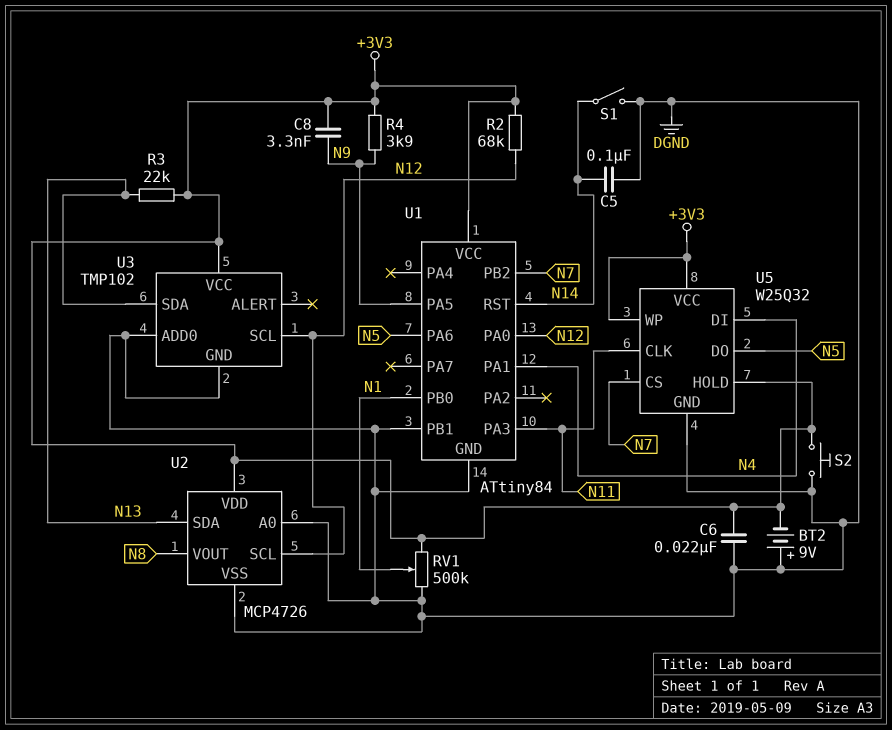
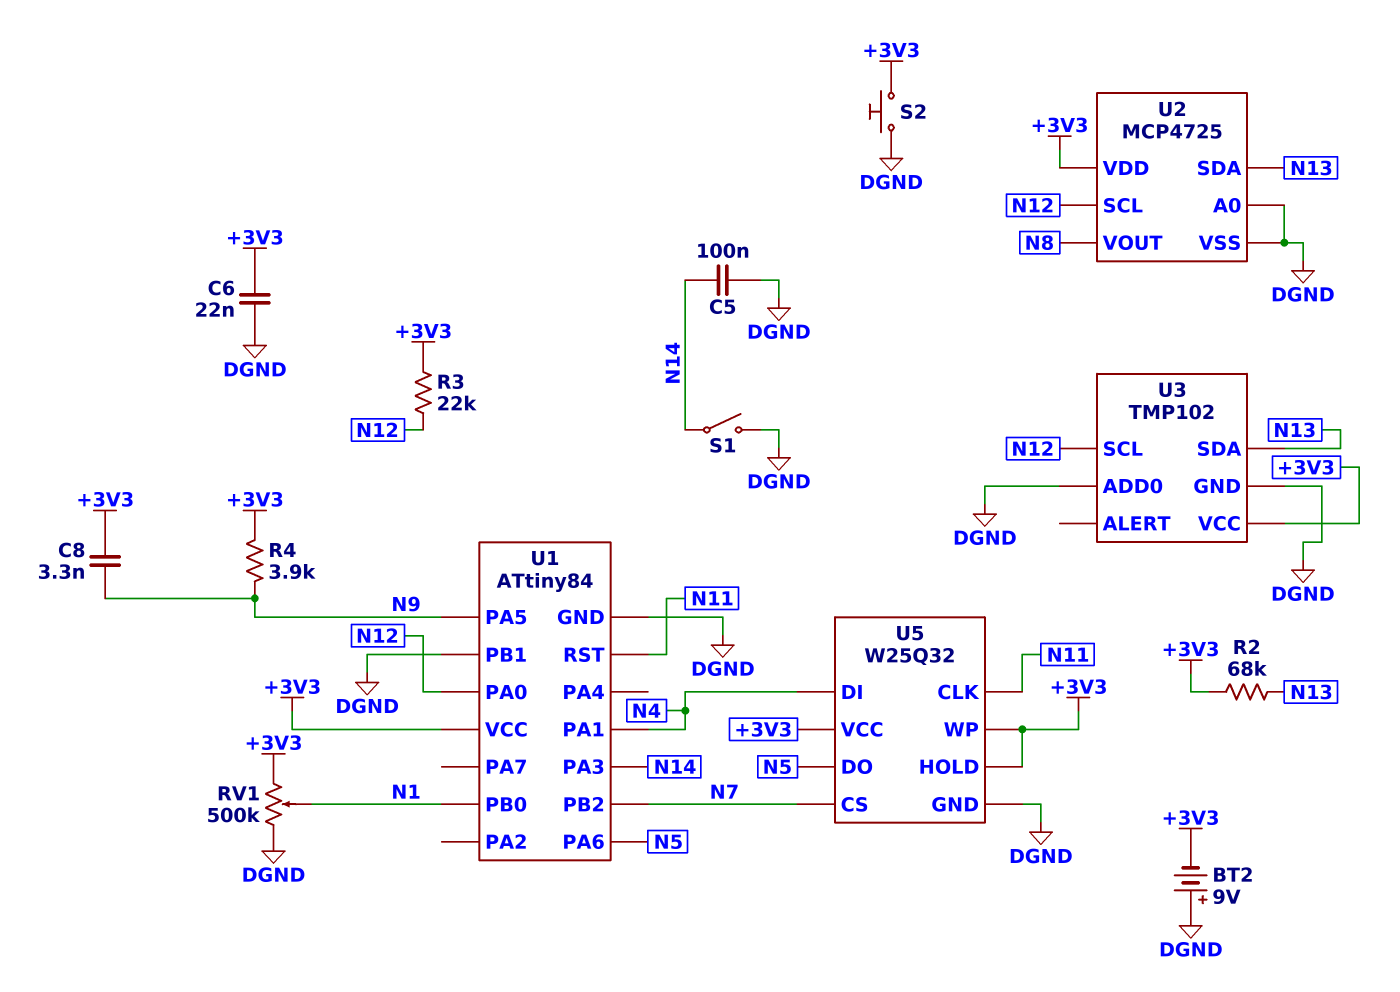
R2: 68k (+3V3, N12) -> 68k (+3V3, N13)
R3: 22k (+3V3, N13) -> 22k (+3V3, N12)
U1 pin PA3: N11 -> N14
U1 pin RST: N14 -> N11
U2: MCP4726 -> MCP4725

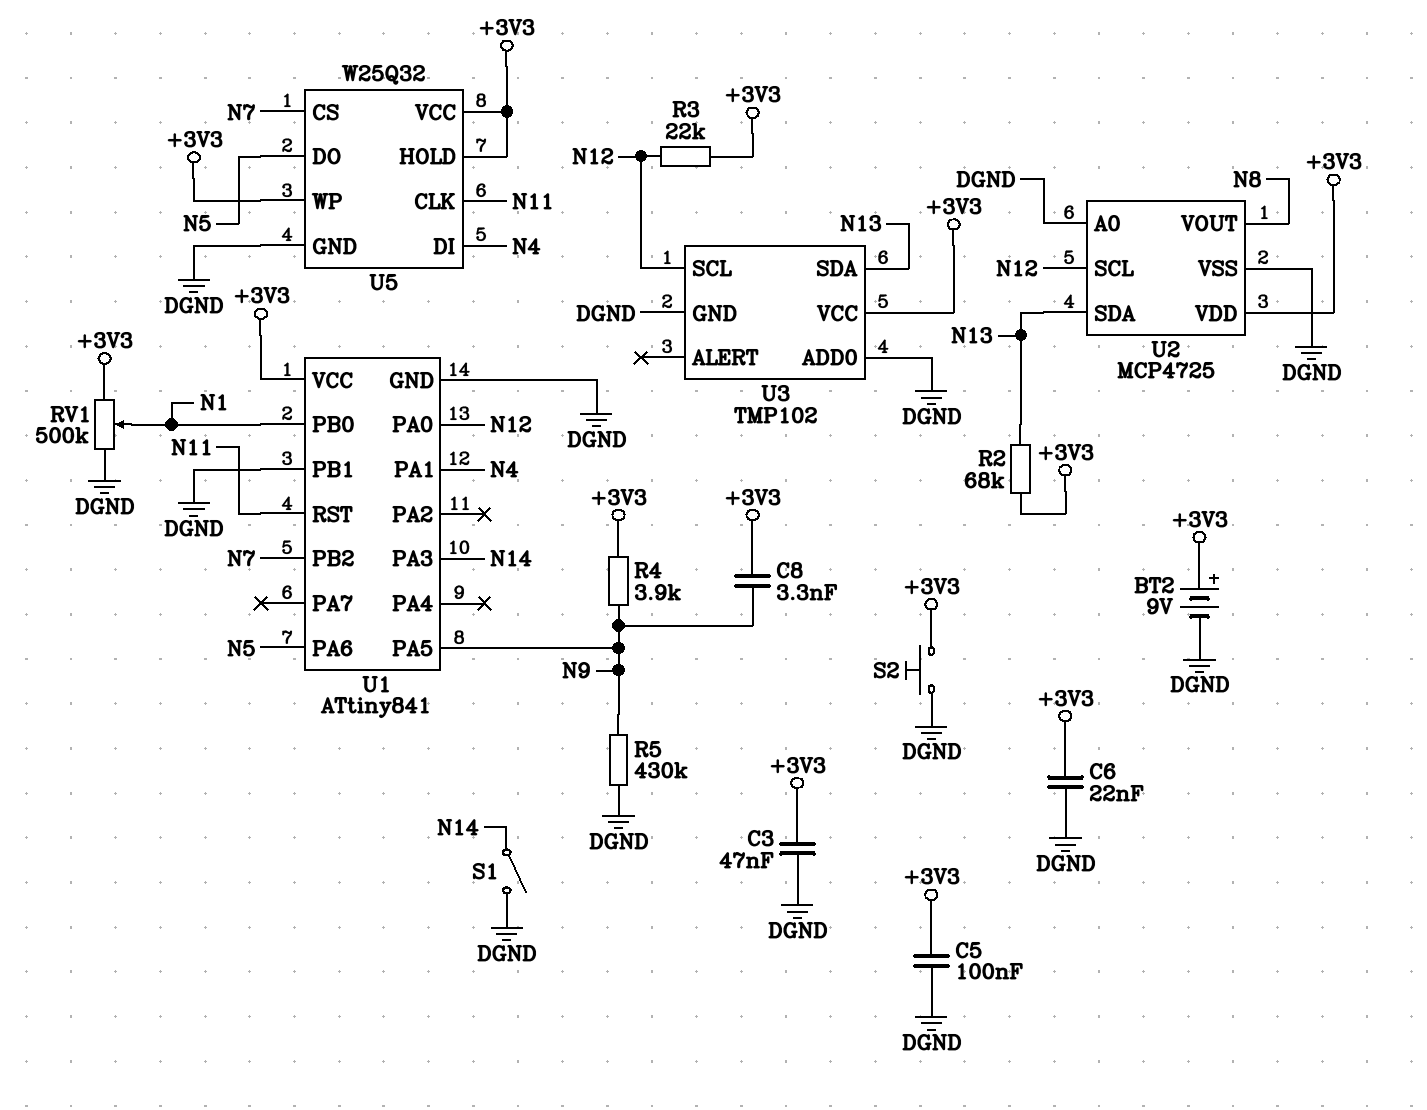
BT2: 9V (plus DGND, minus +3V3) -> 9V (plus +3V3, minus DGND)
C3: none -> 47nF (+3V3, DGND)
C5: 100nF (DGND, N14) -> 100nF (+3V3, DGND)
R5: none -> 430k (DGND, N9)
U1: ATtiny84 -> ATtiny841

